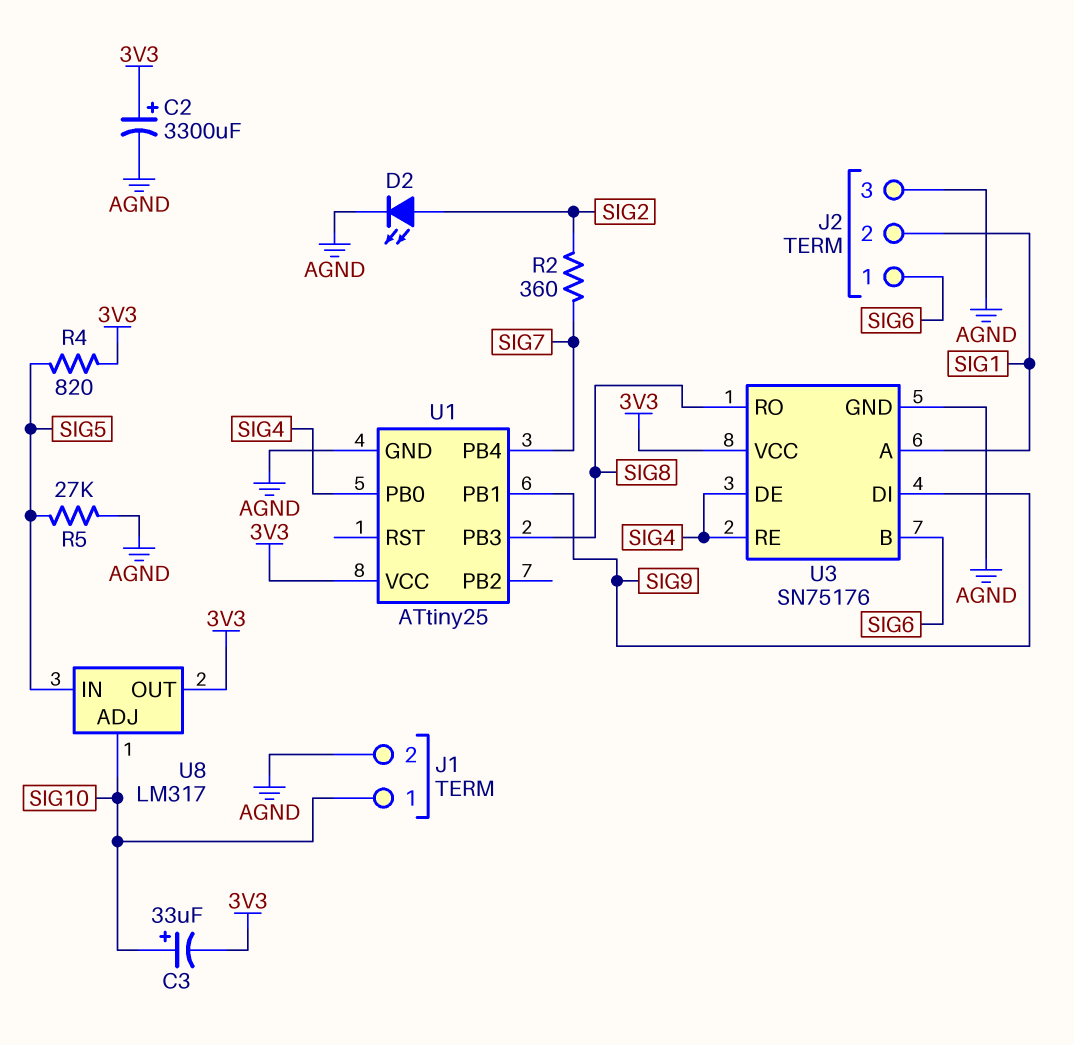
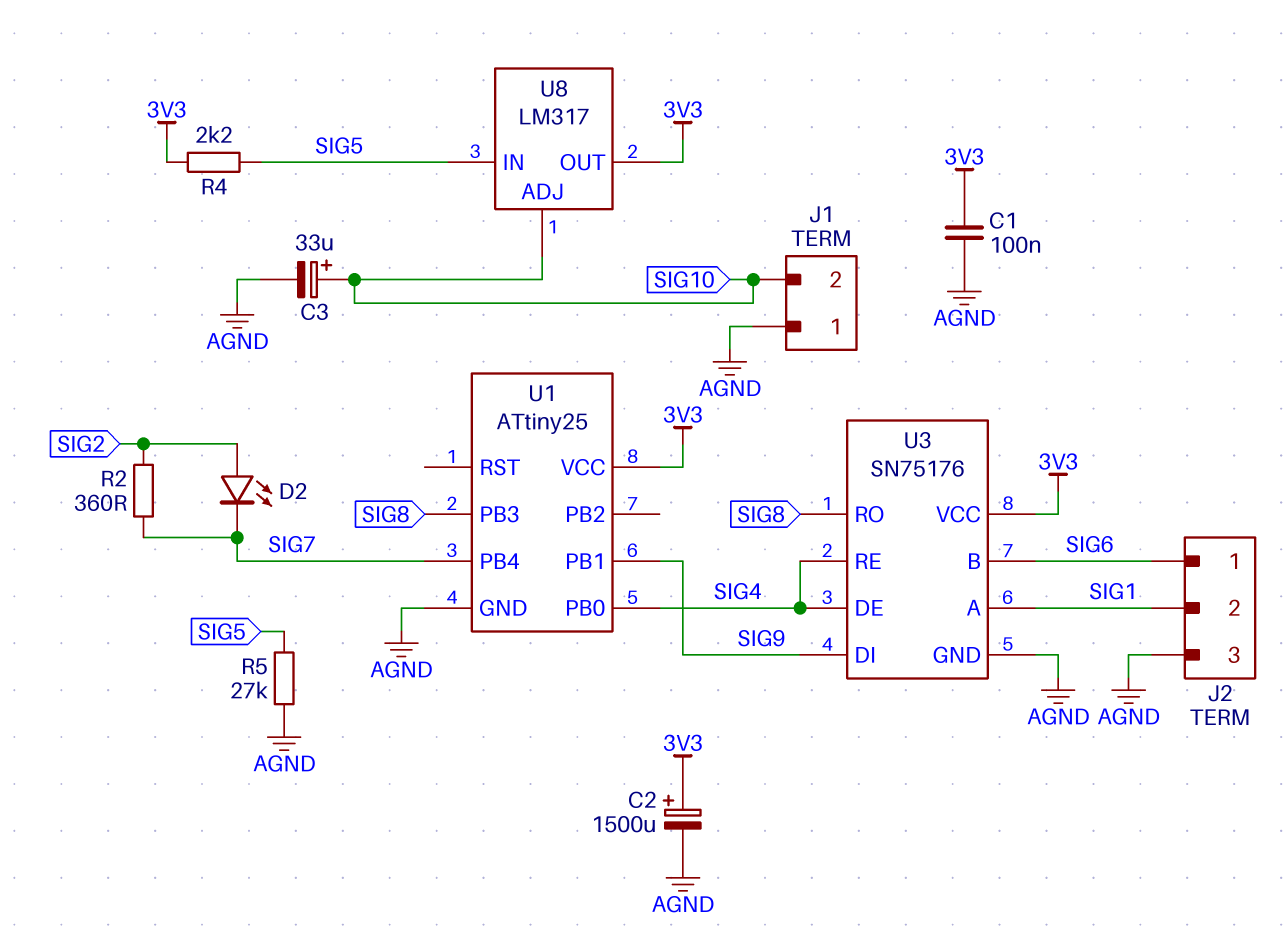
C1: none -> 100nF (3V3, AGND)
C2: 3300uF (plus 3V3, minus AGND) -> 1500uF (plus 3V3, minus AGND)
C3: 33uF (plus SIG10, minus 3V3) -> 33uF (plus SIG10, minus AGND)
D2: LED (A SIG2, K AGND) -> LED (A SIG2, K SIG7)
J1 pin 1: SIG10 -> AGND
J1 pin 2: AGND -> SIG10
R4: 820 (3V3, SIG5) -> 2.2k (3V3, SIG5)

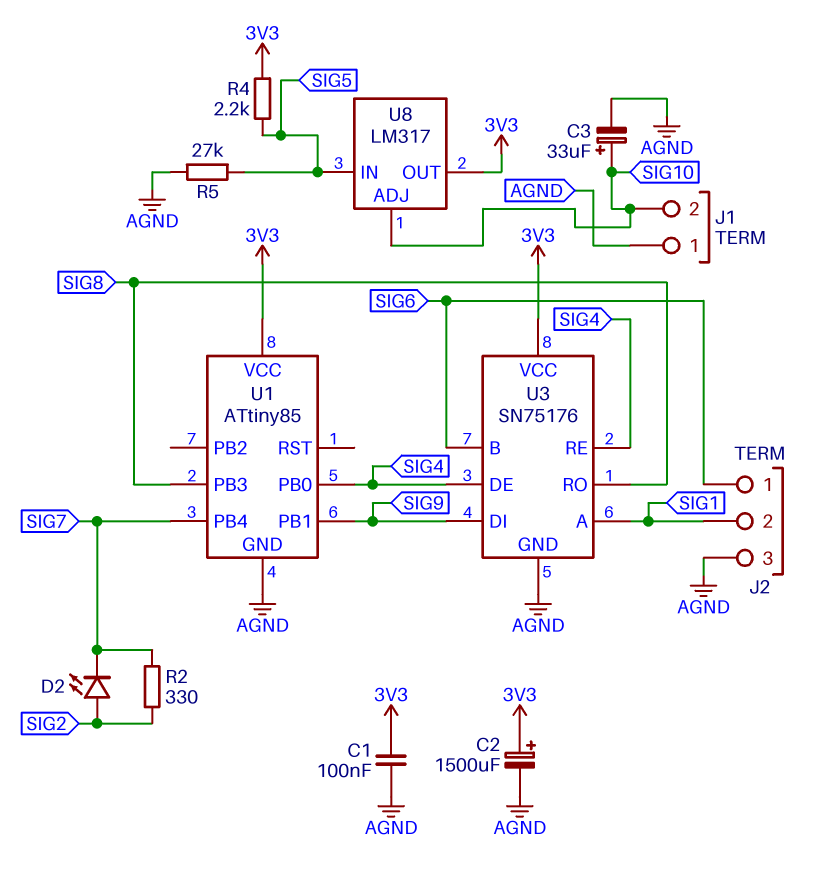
R2: 360 (SIG2, SIG7) -> 330 (SIG2, SIG7)
U1: ATtiny25 -> ATtiny85

